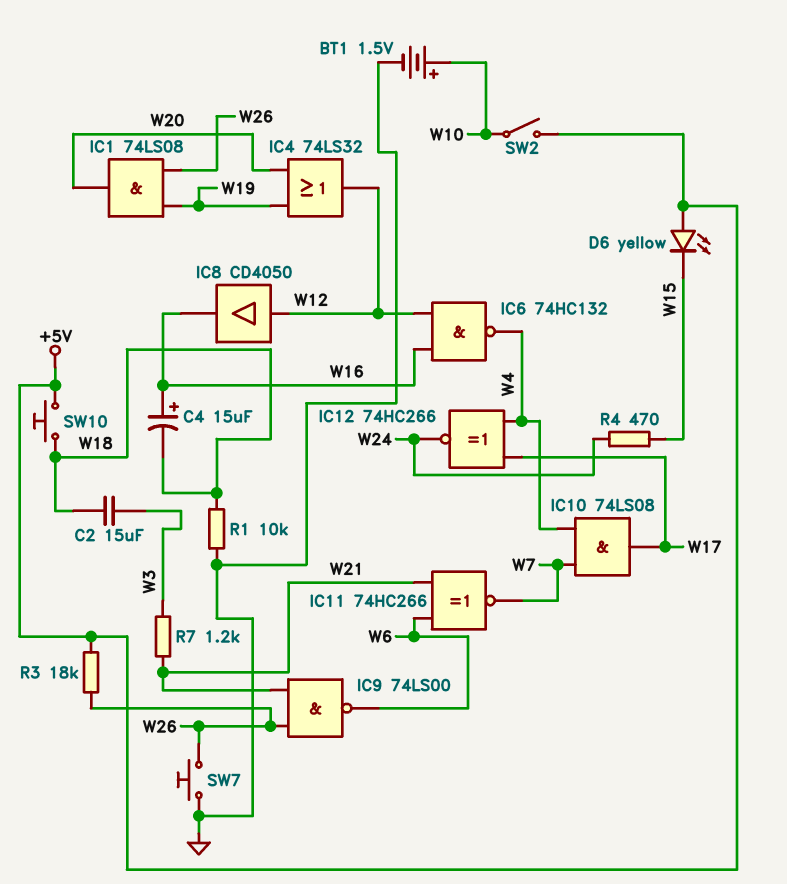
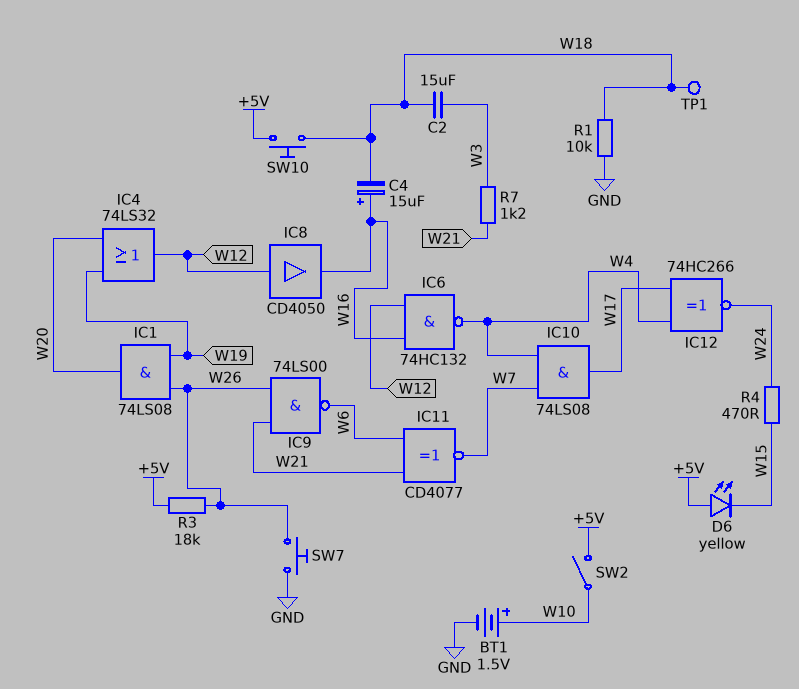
IC11: XNOR 74HC266 (in W6, in W21, out W7) -> XNOR CD4077 (in W6, in W21, out W7)
TP1: none -> test point (W18)

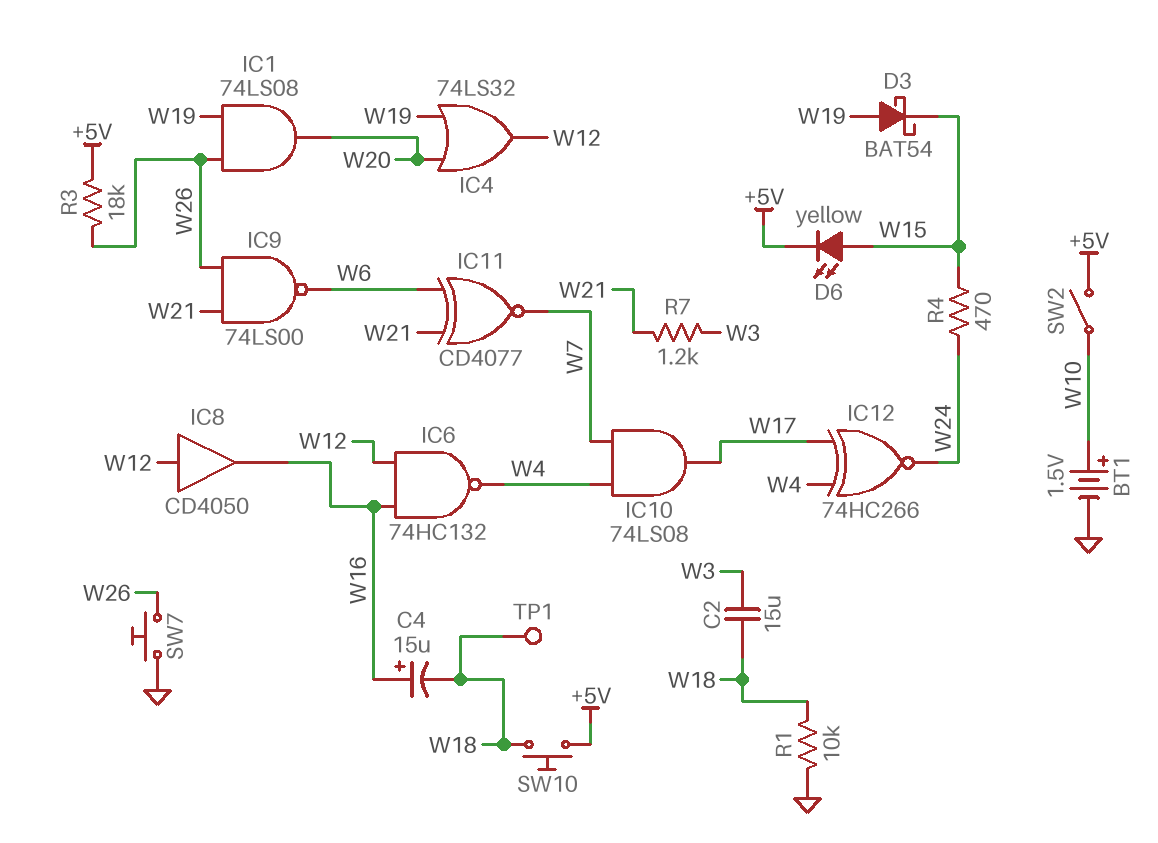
D3: none -> schottky BAT54 (A W19, K W15)
D6: LED yellow (A +5V, K W15) -> LED yellow (A W15, K +5V)

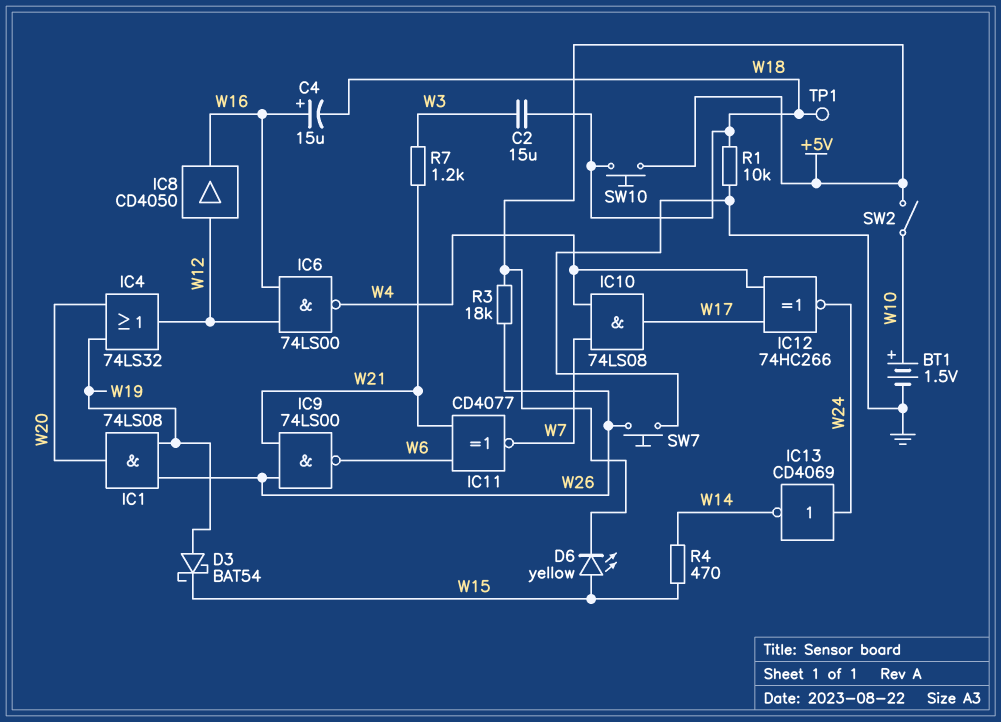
IC6: NAND 74HC132 (in W12, in W16, out W4) -> NAND 74LS00 (in W12, in W16, out W4)
IC13: none -> NOT CD4069 (in W24, out W14)
R4: 470 (W15, W24) -> 470 (W14, W15)

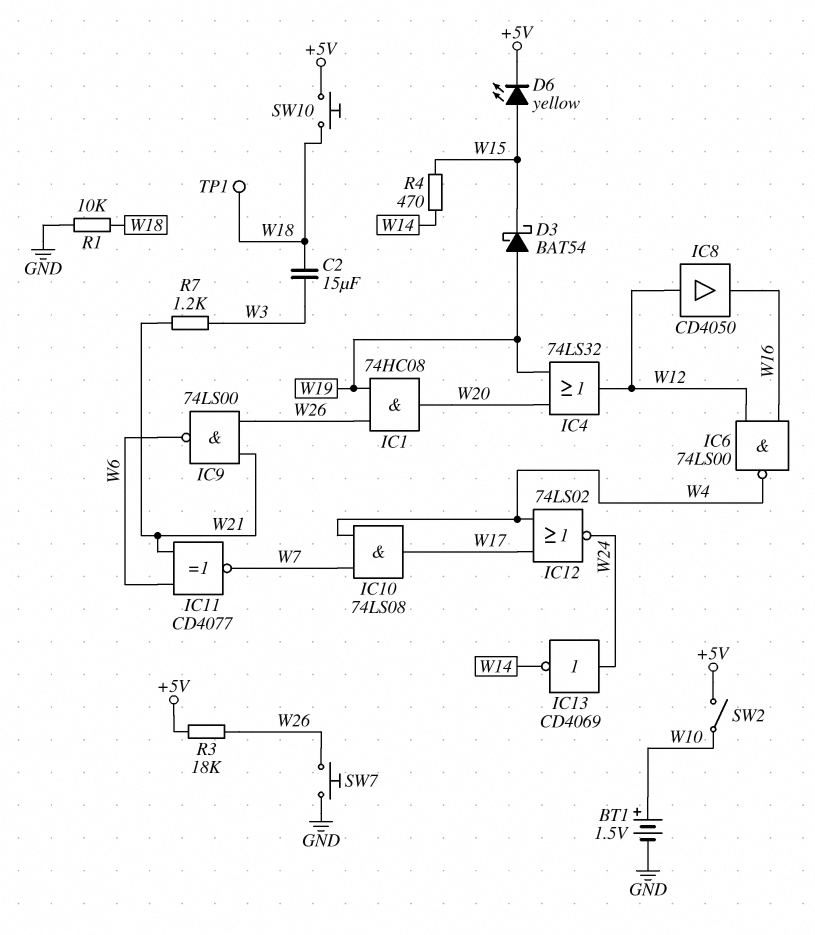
C4: 15uF (plus W16, minus W18) -> none
IC1: AND 74LS08 (in W19, in W26, out W20) -> AND 74HC08 (in W19, in W26, out W20)
IC12: XNOR 74HC266 (in W4, in W17, out W24) -> NOR 74LS02 (in W4, in W17, out W24)

